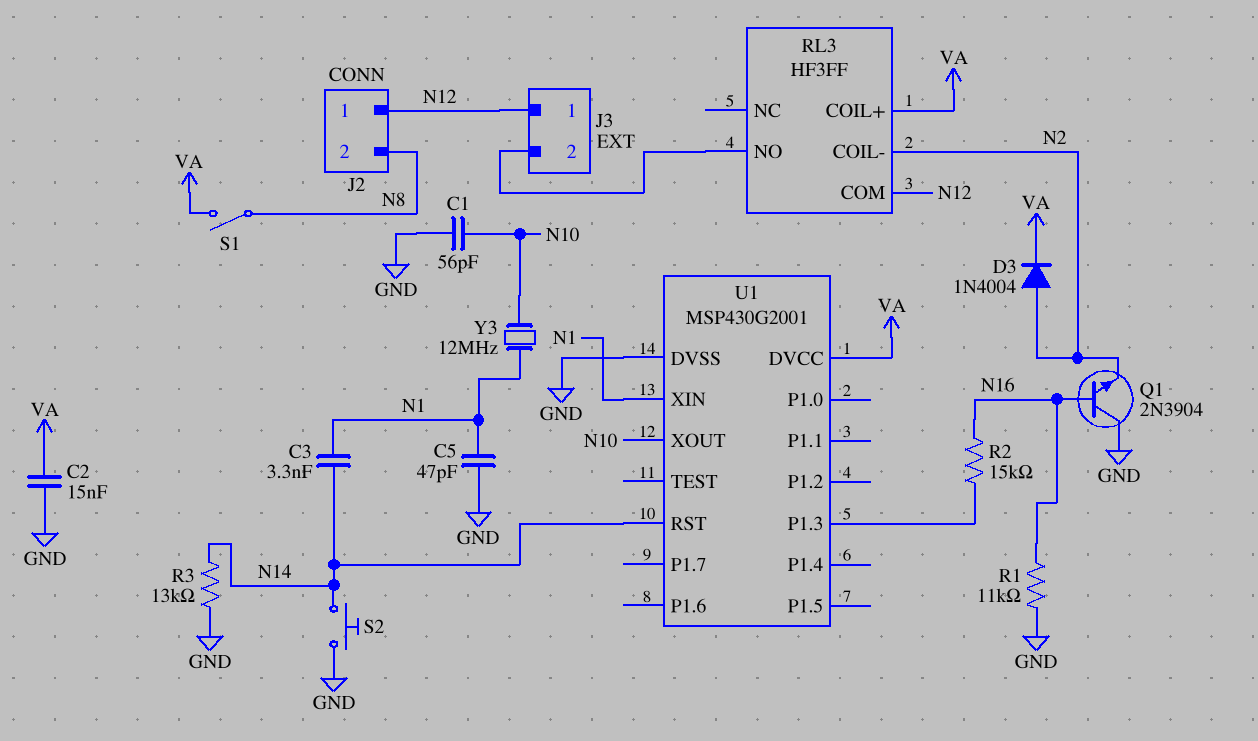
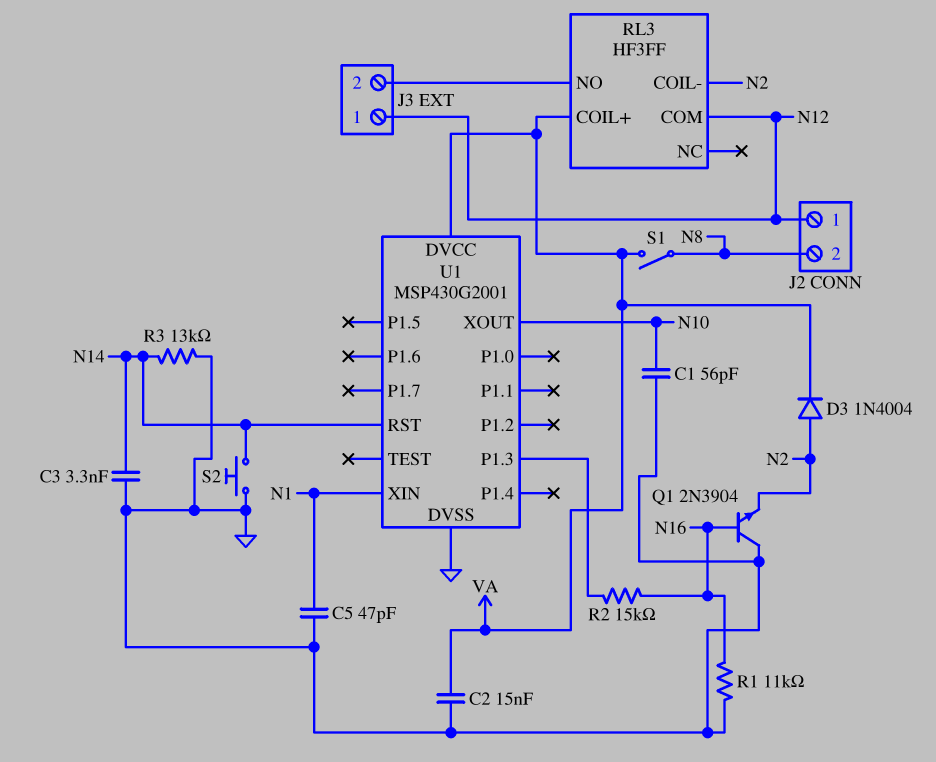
C3: 3.3nF (N1, N14) -> 3.3nF (GND, N14)
Y3: 12MHz (N1, N10) -> none

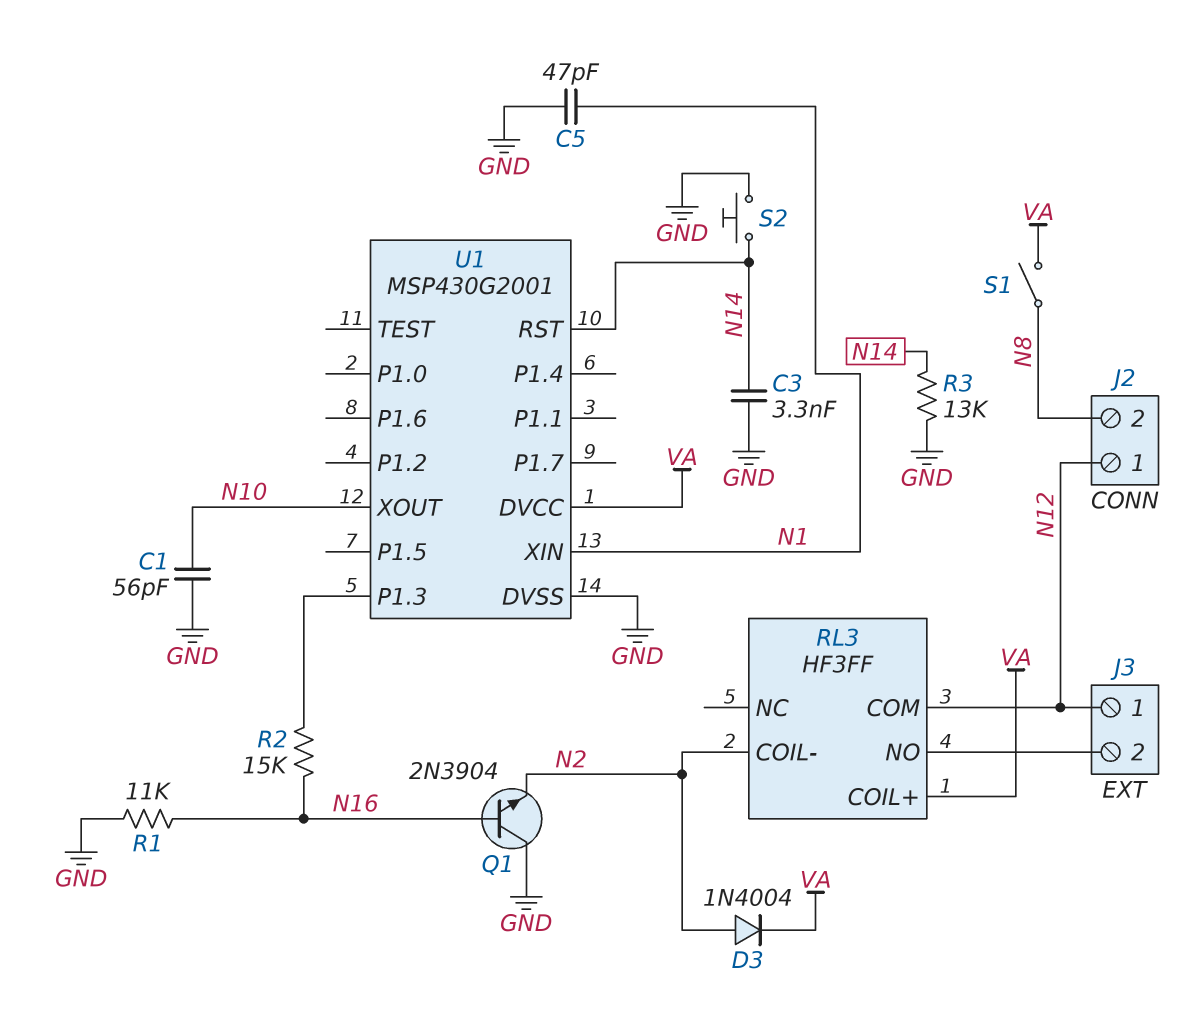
C2: 15nF (GND, VA) -> none

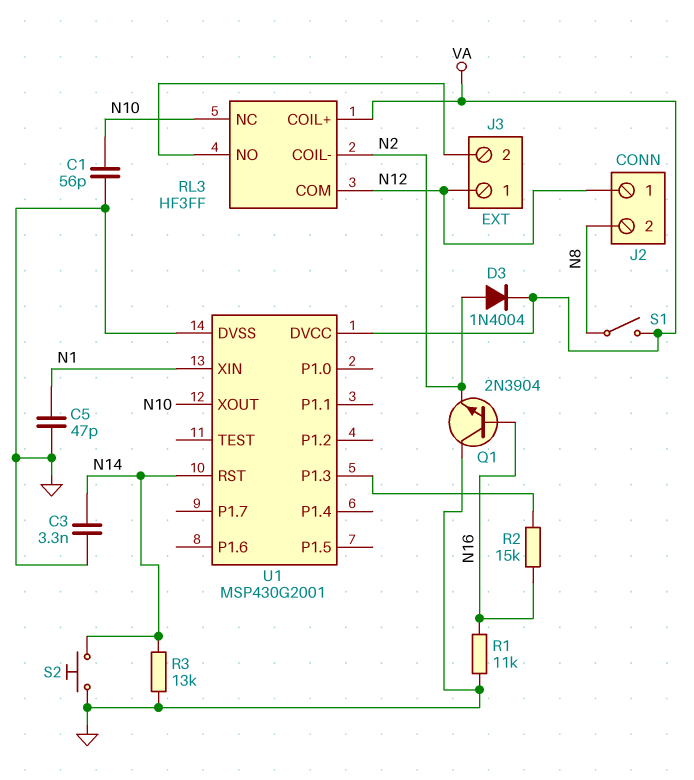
RL3 pin NC: none -> N10

